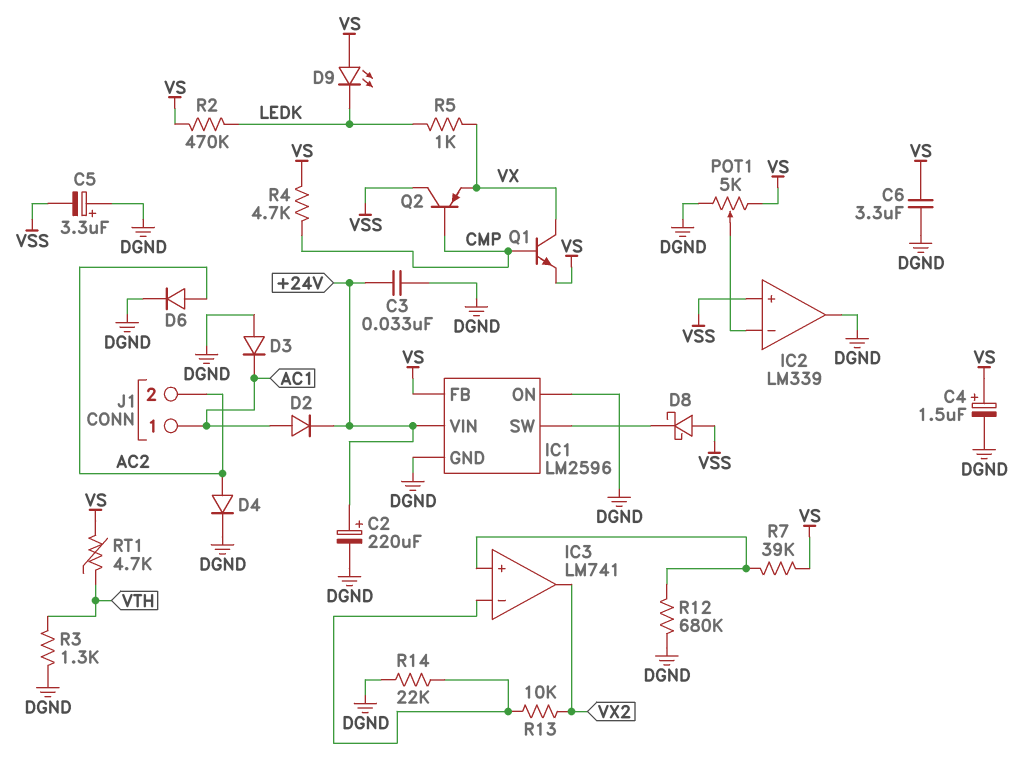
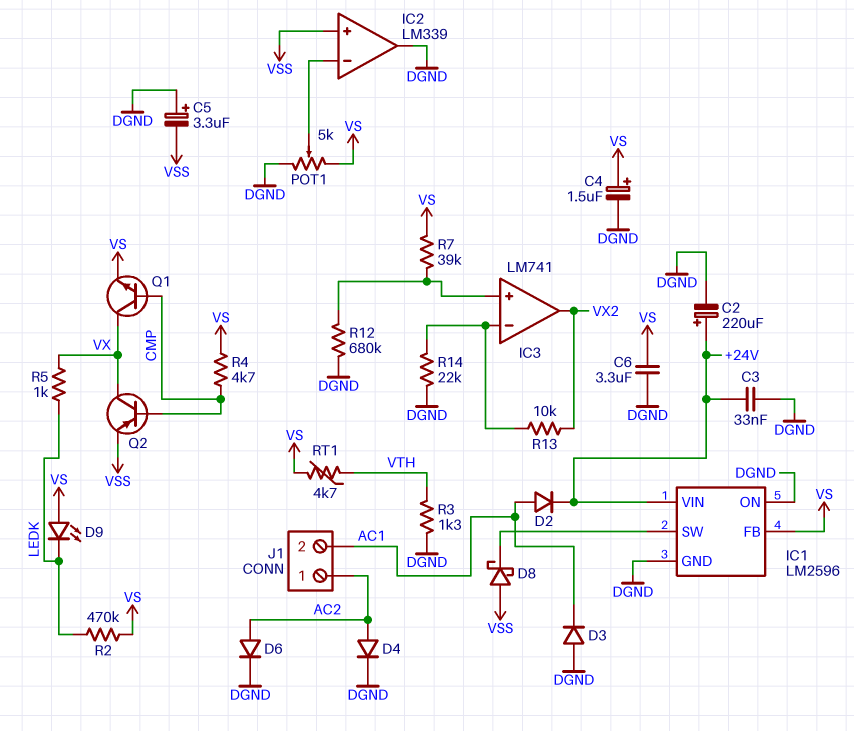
J1 pin 1: AC1 -> AC2
J1 pin 2: AC2 -> AC1
Q2: PNP (B CMP, C VSS, E VX) -> PNP (B CMP, C VX, E VSS)

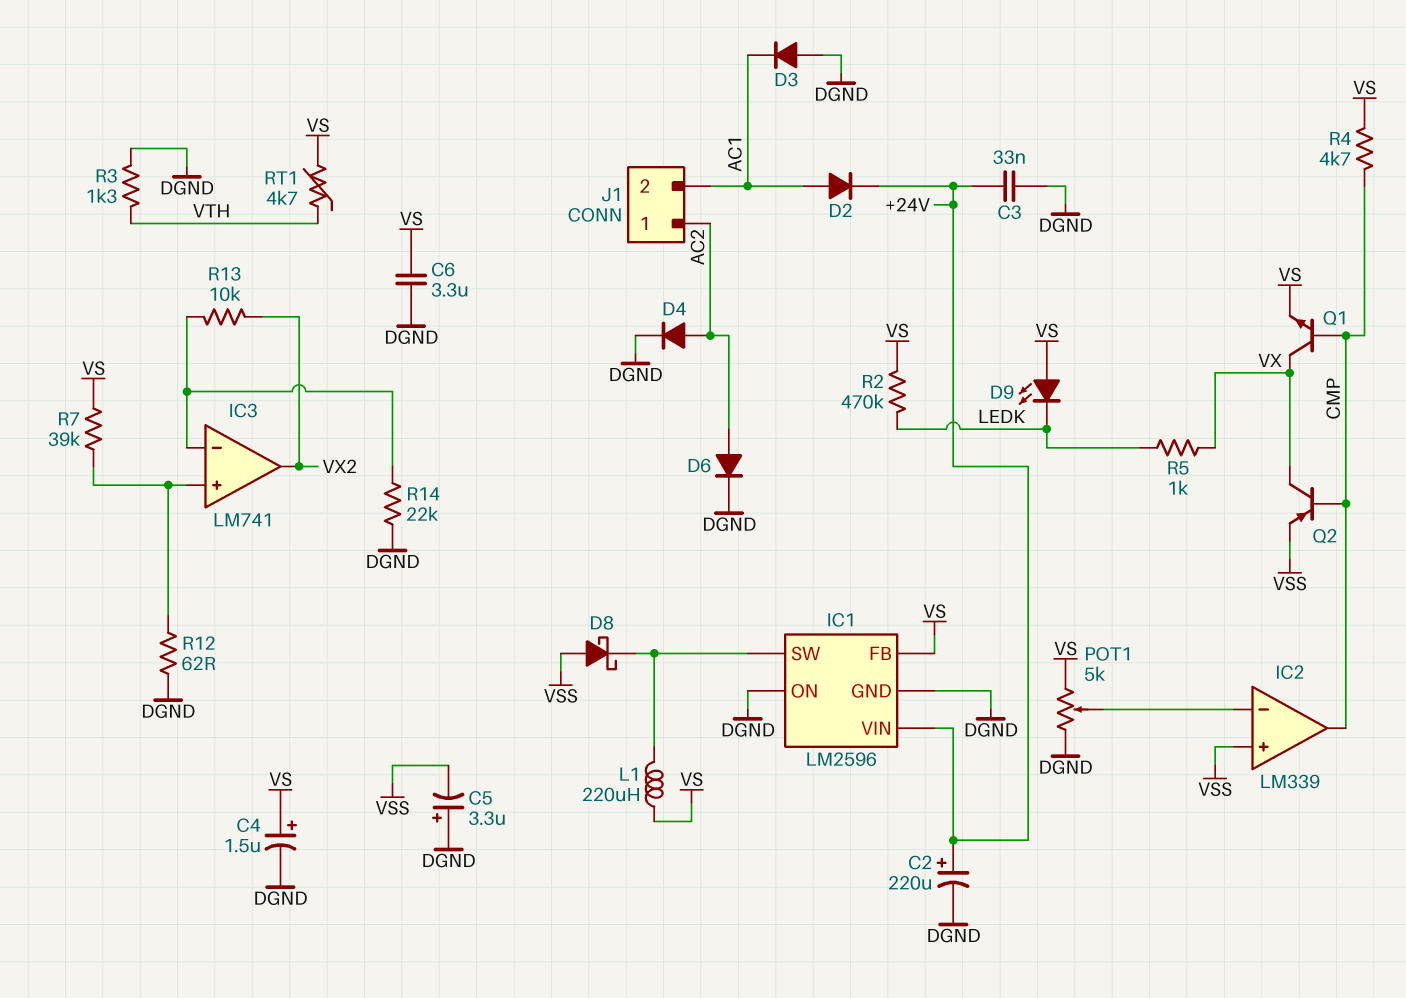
IC2 pin out: DGND -> CMP
L1: none -> 220uH (IC1/SW, VS)
R12: 680k (DGND, IC3/in+) -> 62 (DGND, IC3/in+)

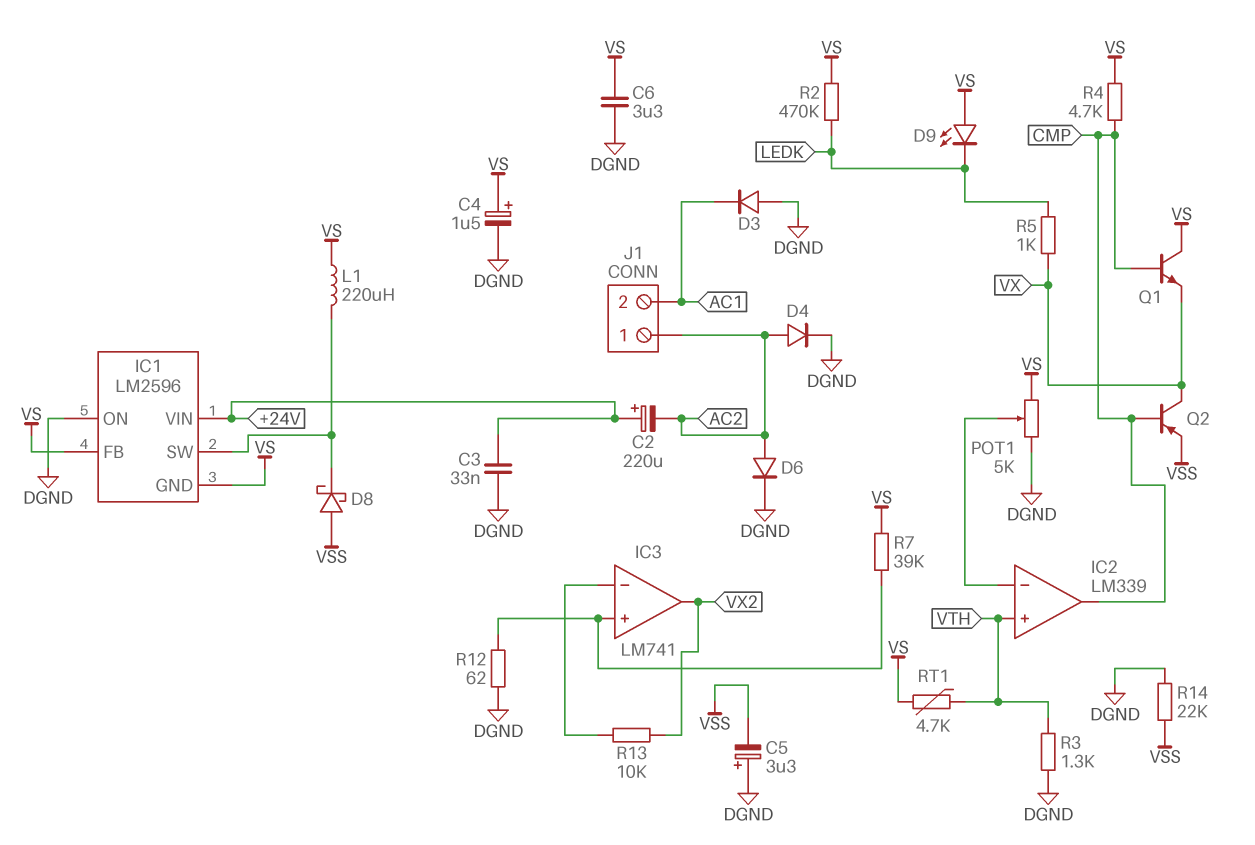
C2: 220uF (plus +24V, minus DGND) -> 220uF (plus +24V, minus AC2)
D2: diode (A AC1, K +24V) -> none
IC1 pin GND: DGND -> VS
IC2 pin in+: VSS -> VTH
Q1: NPN (B CMP, C VX, E VS) -> NPN (B CMP, C VS, E VX)
R14: 22k (DGND, IC3/in-) -> 22k (DGND, VSS)

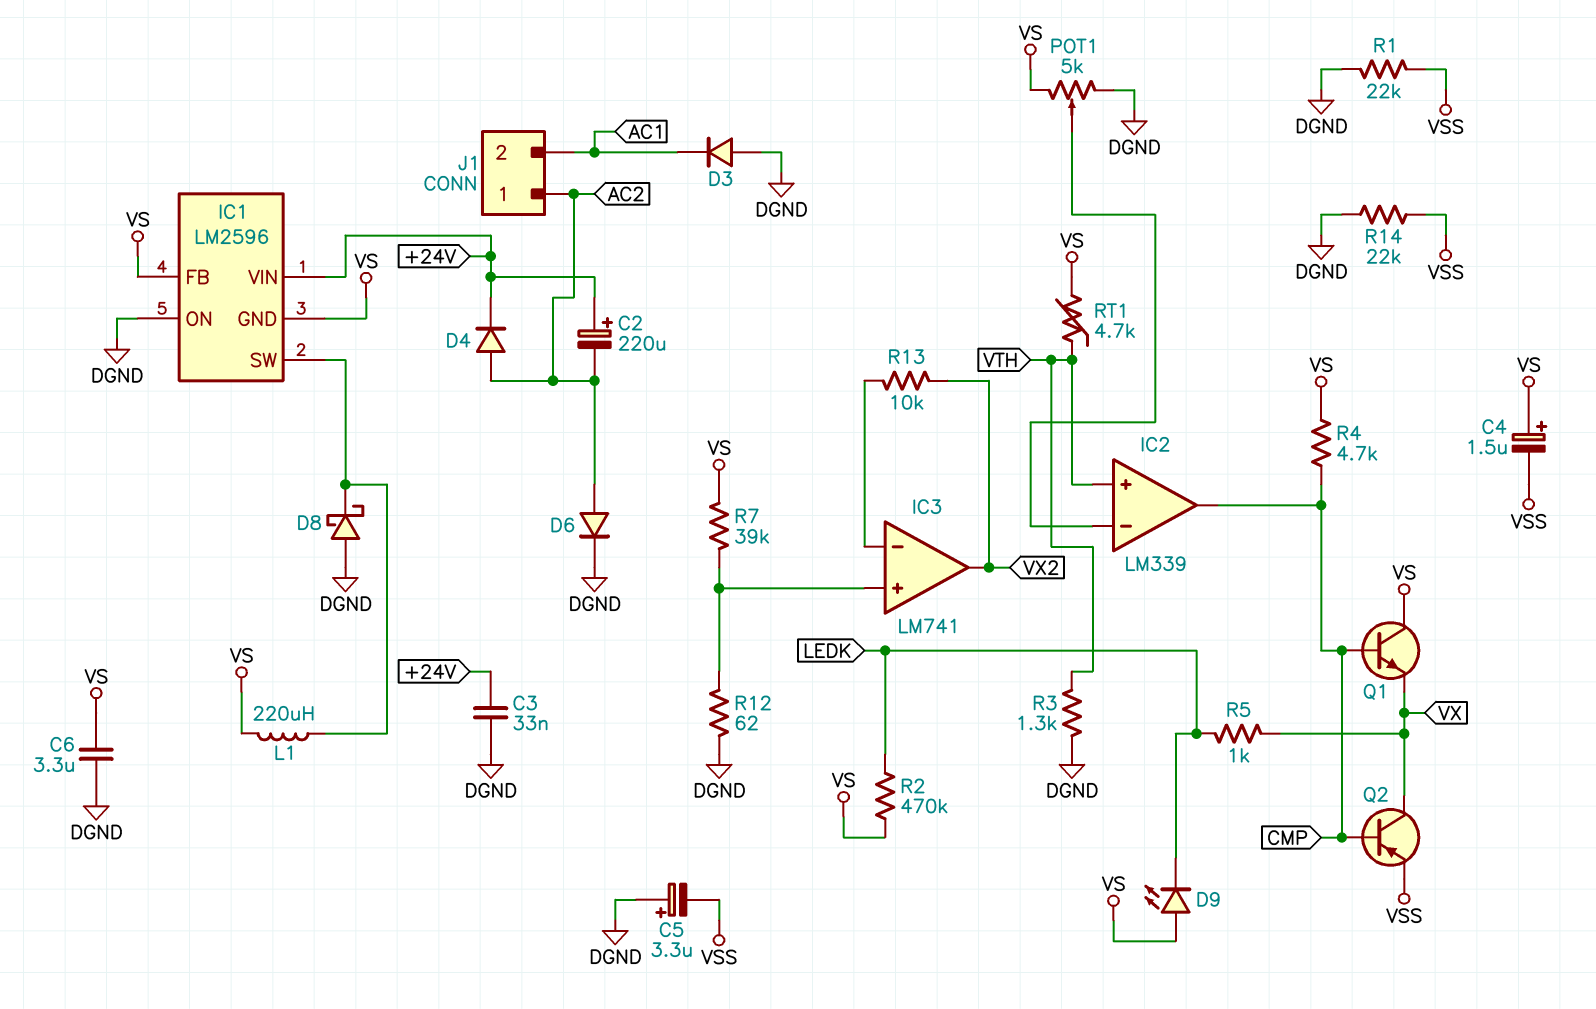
C4: 1.5uF (plus VS, minus DGND) -> 1.5uF (plus VS, minus VSS)
D4: diode (A AC2, K DGND) -> diode (A AC2, K +24V)
D8: schottky (A VSS, K IC1/SW) -> schottky (A DGND, K IC1/SW)
R1: none -> 22k (DGND, VSS)

